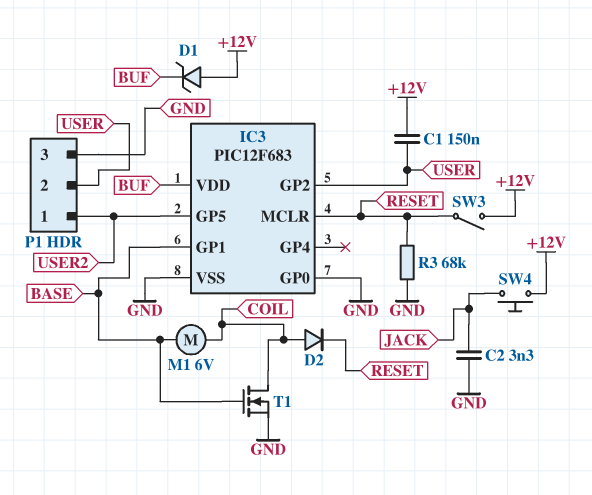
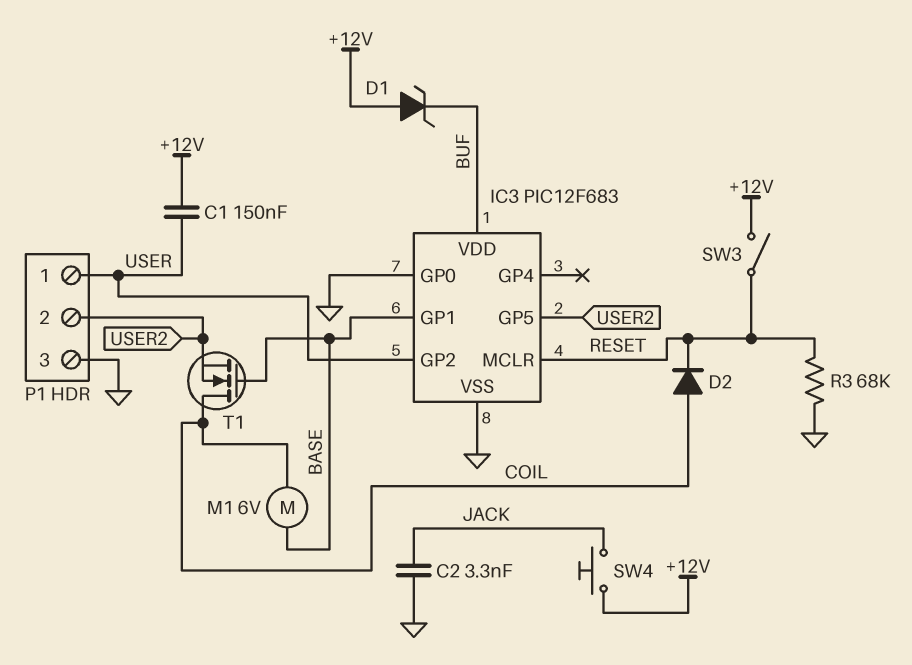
P1 pin 1: USER2 -> USER
P1 pin 2: USER -> USER2
T1: NMOS (G BASE, D COIL, S GND) -> NMOS (G BASE, D COIL, S USER2)

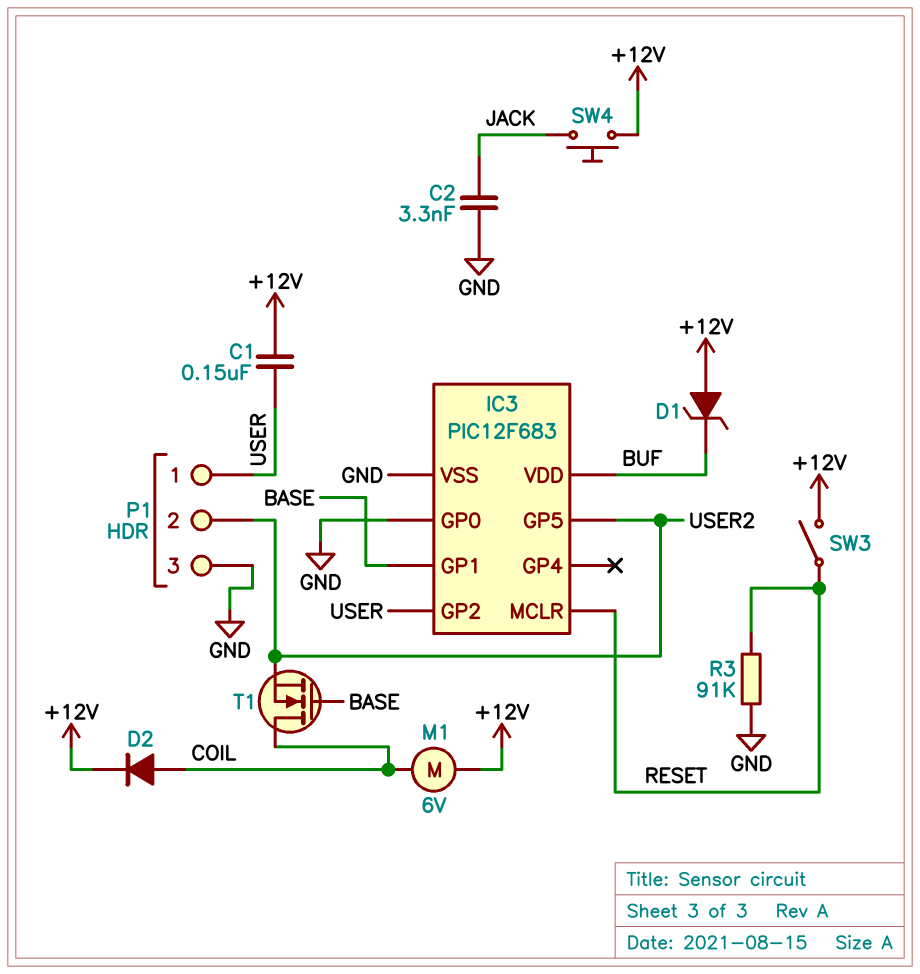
D2: diode (A COIL, K RESET) -> diode (A COIL, K +12V)
M1: motor 6V (BASE, COIL) -> motor 6V (+12V, COIL)
R3: 68k (GND, RESET) -> 91k (GND, RESET)

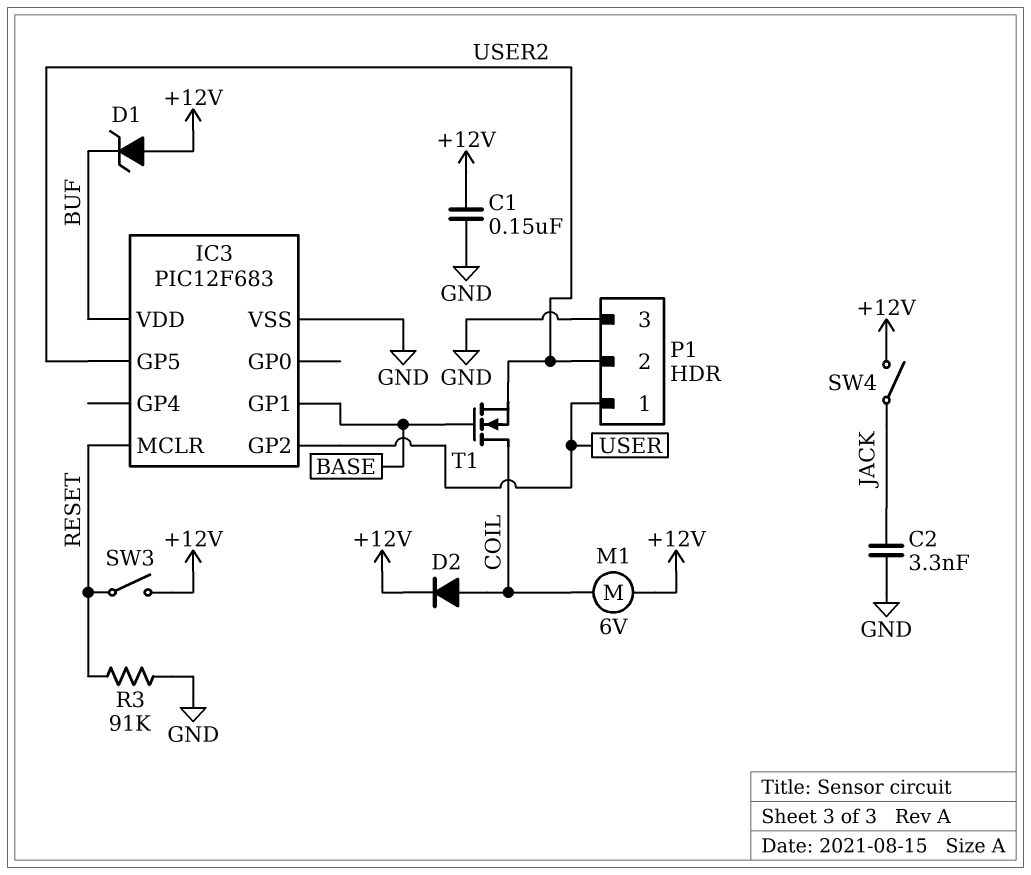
C1: 150nF (+12V, USER) -> 150nF (+12V, GND)
IC3 pin GP0: GND -> none
SW4: button (+12V, JACK) -> switch (+12V, JACK)

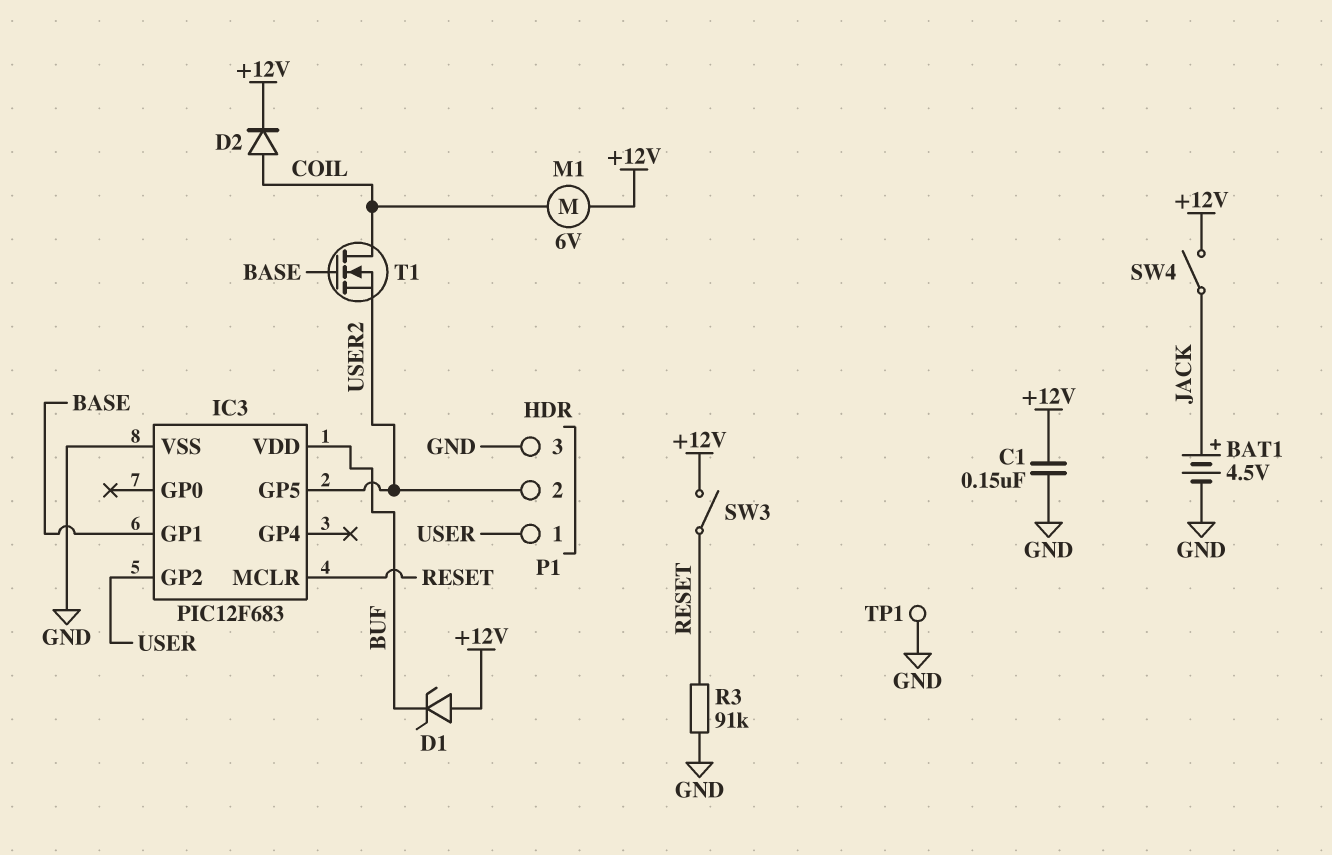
BAT1: none -> 4.5V (plus JACK, minus GND)
C2: 3.3nF (GND, JACK) -> none
TP1: none -> test point (GND)

